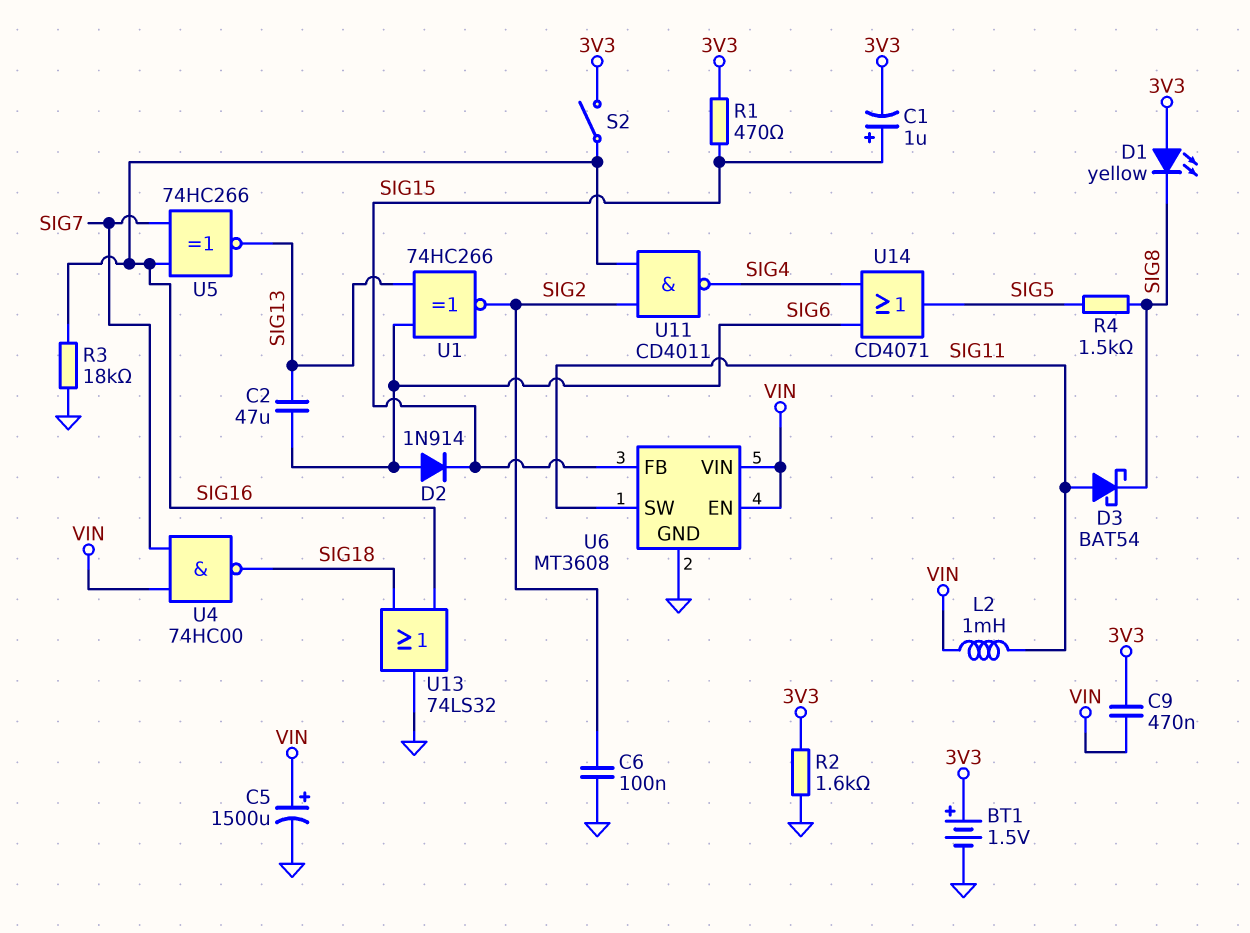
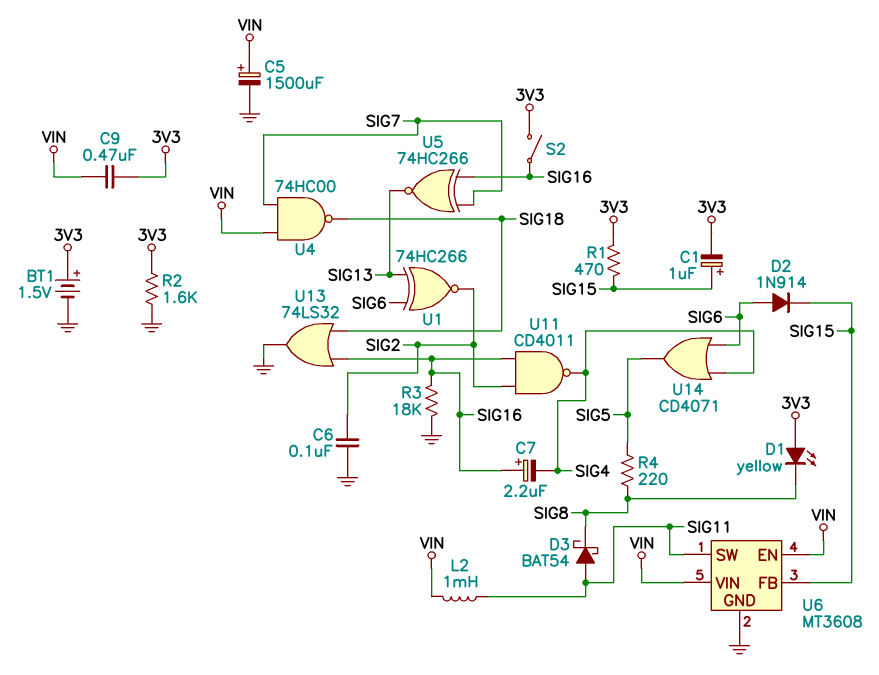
C2: 47uF (SIG6, SIG13) -> none
C7: none -> 2.2uF (plus SIG16, minus SIG4)
R4: 1.5k (SIG5, SIG8) -> 220 (SIG5, SIG8)

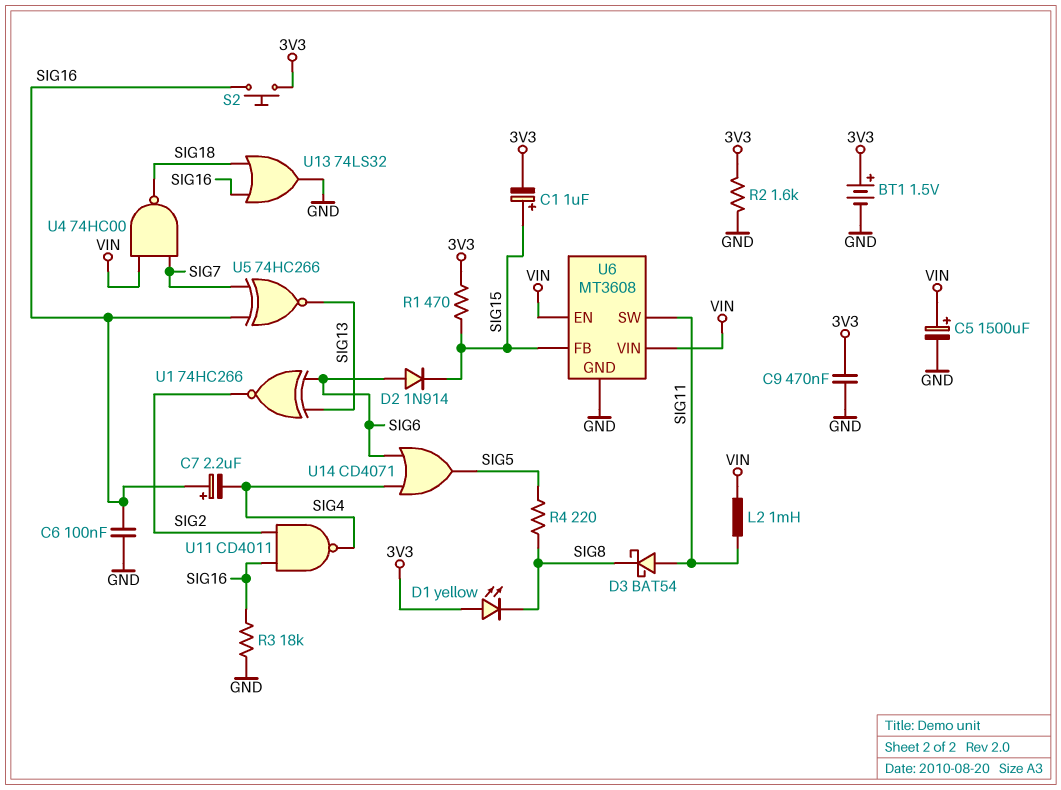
C6: 100nF (GND, SIG2) -> 100nF (GND, SIG16)
C9: 470nF (3V3, VIN) -> 470nF (3V3, GND)
S2: switch (3V3, SIG16) -> button (3V3, SIG16)

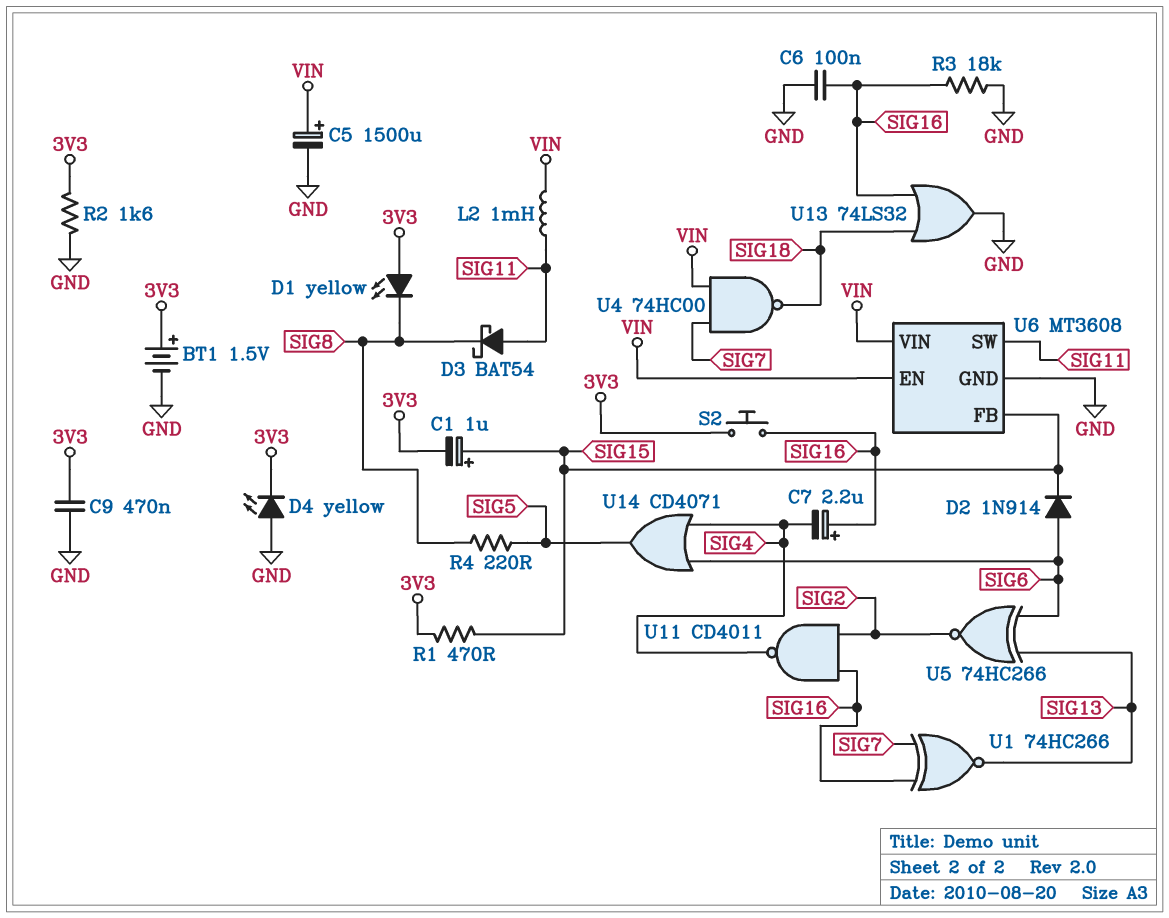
D4: none -> LED yellow (A GND, K 3V3)
U1: XNOR 74HC266 (in SIG6, in SIG13, out SIG2) -> XNOR 74HC266 (in SIG7, in SIG16, out SIG13)
U5: XNOR 74HC266 (in SIG7, in SIG16, out SIG13) -> XNOR 74HC266 (in SIG6, in SIG13, out SIG2)

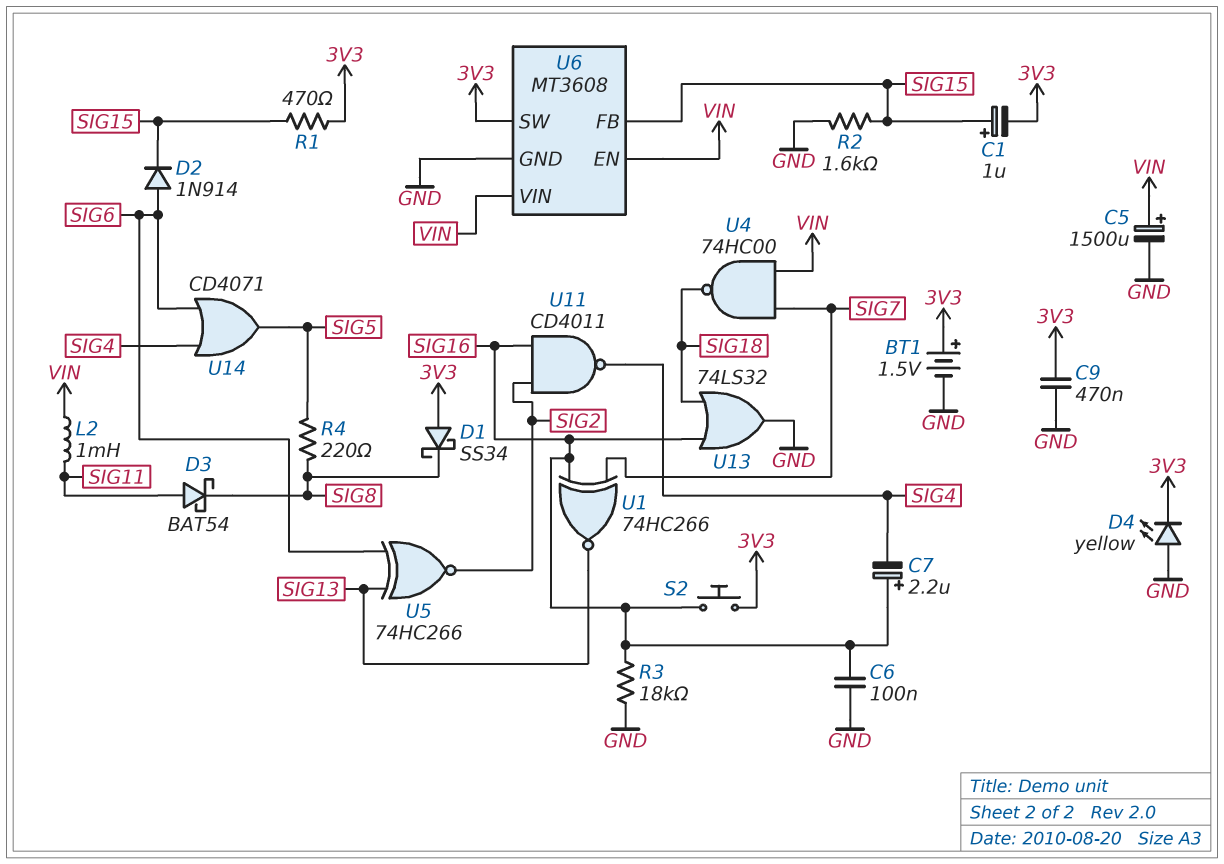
D1: LED yellow (A 3V3, K SIG8) -> schottky SS34 (A 3V3, K SIG8)
R2: 1.6k (3V3, GND) -> 1.6k (GND, SIG15)
U6 pin SW: SIG11 -> 3V3

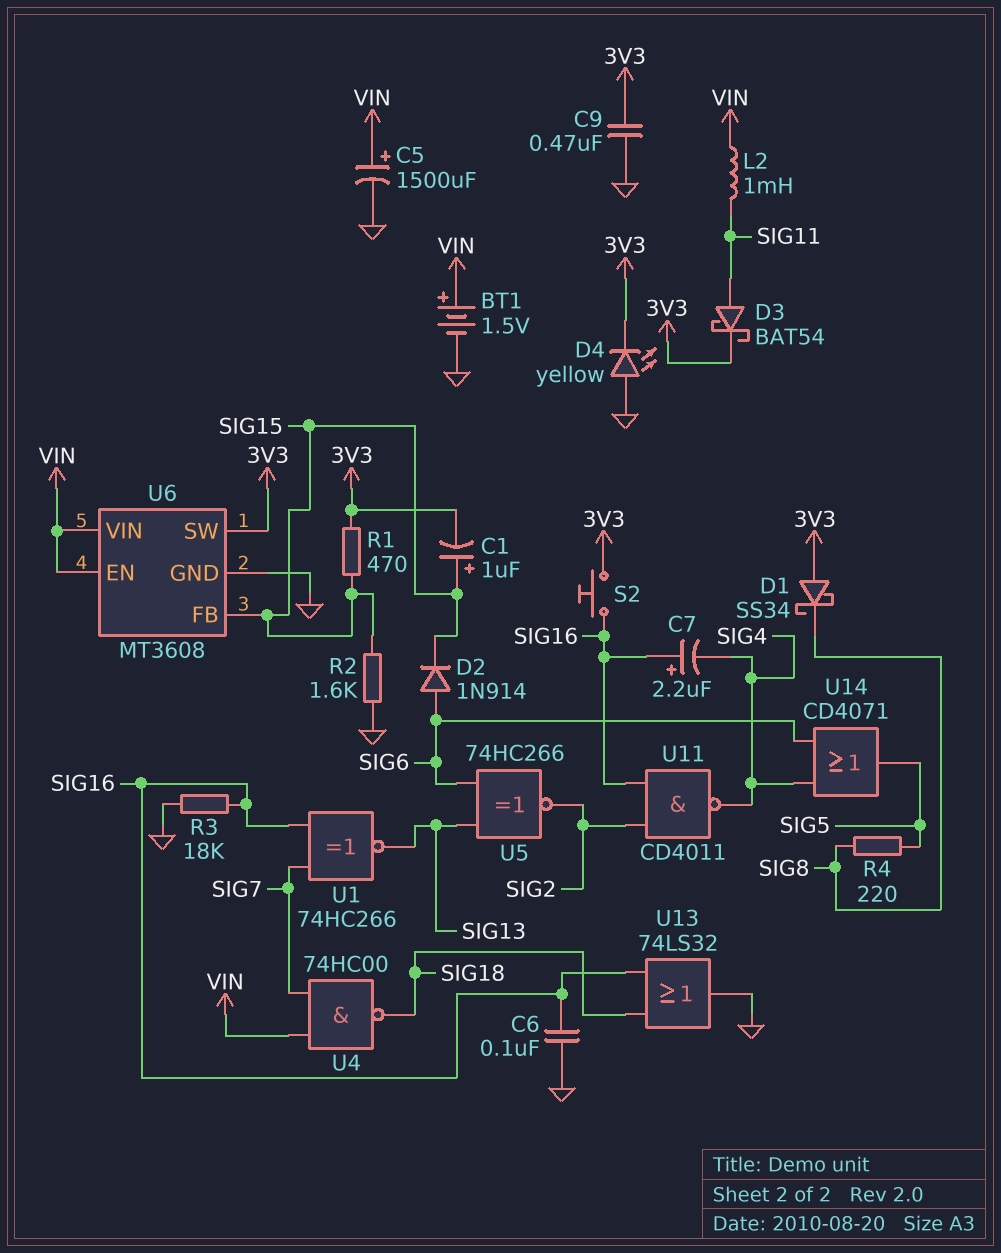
BT1: 1.5V (plus 3V3, minus GND) -> 1.5V (plus VIN, minus GND)
D3: schottky BAT54 (A SIG11, K SIG8) -> schottky BAT54 (A SIG11, K 3V3)

